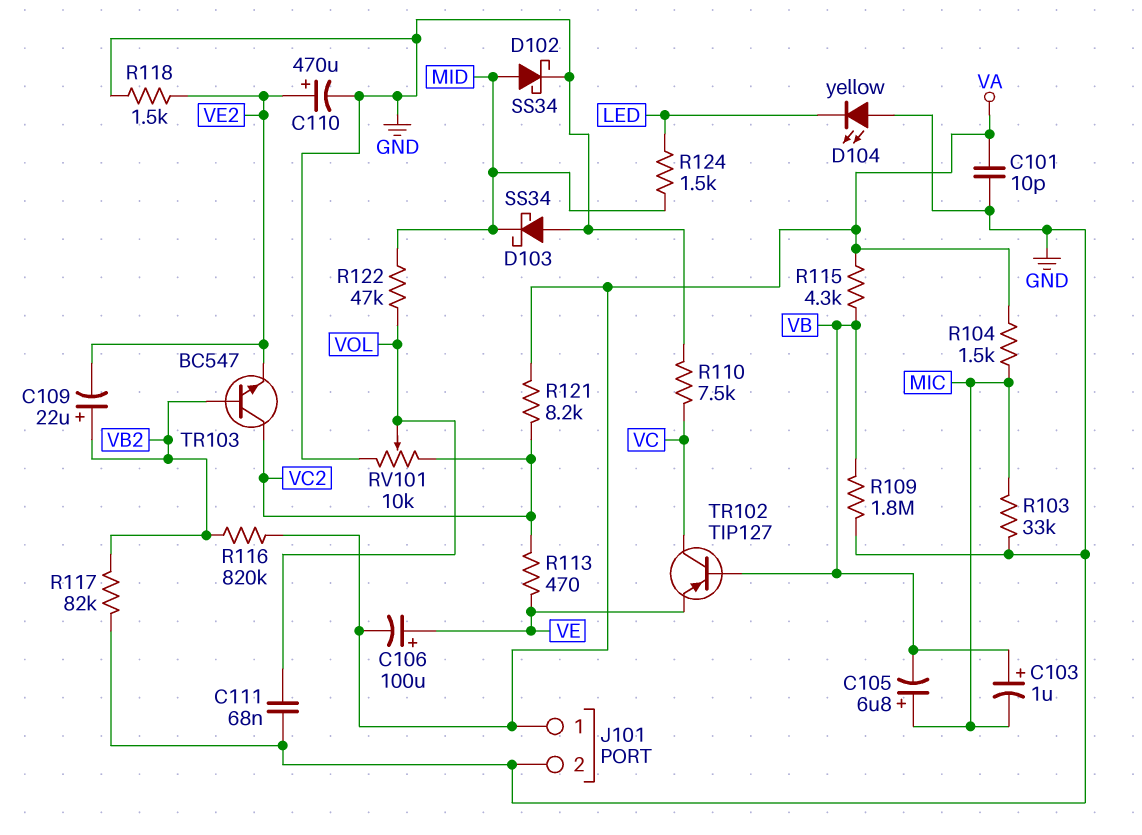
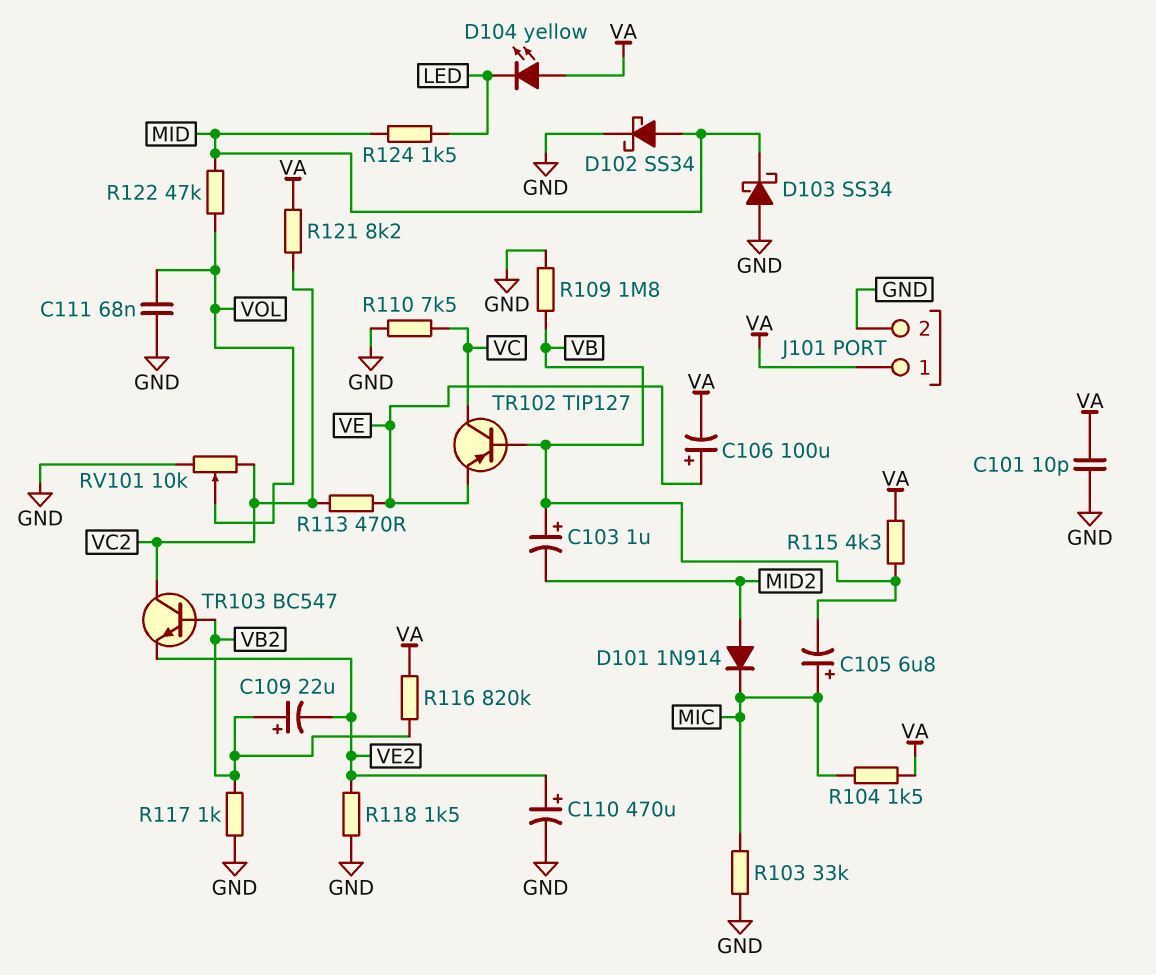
C103: 1uF (plus VB, minus MIC) -> 1uF (plus VB, minus MID2)
D101: none -> diode 1N914 (A MID2, K MIC)
D104: LED yellow (A GND, K LED) -> LED yellow (A VA, K LED)
R117: 82k (GND, VB2) -> 1k (GND, VB2)

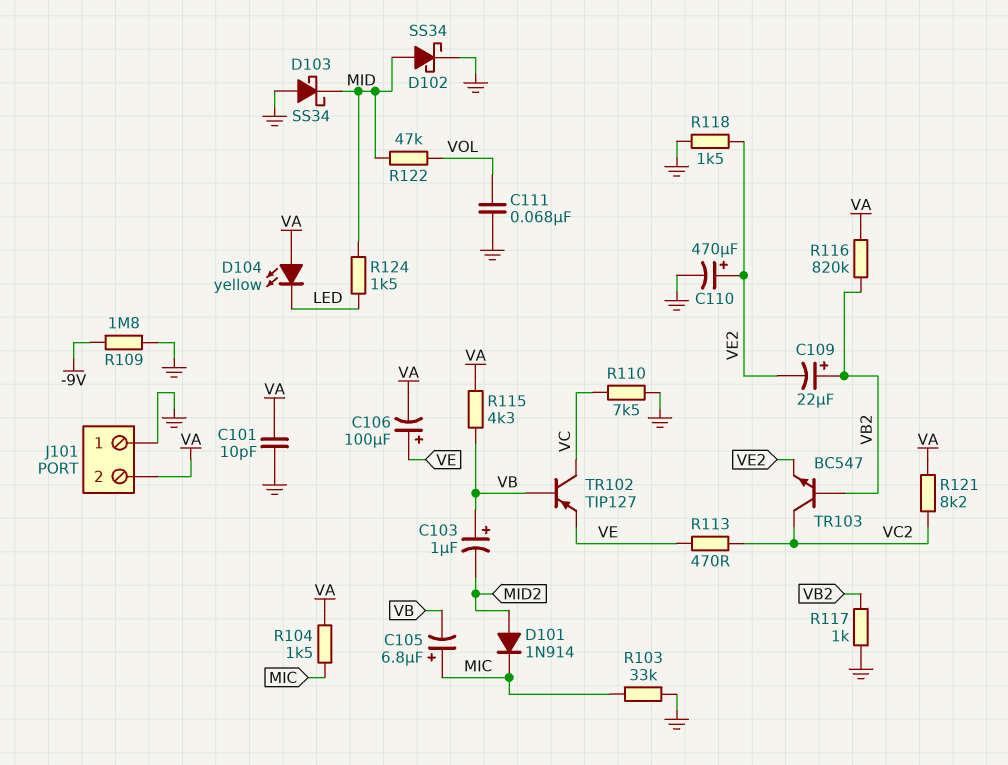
J101 pin 1: VA -> GND
J101 pin 2: GND -> VA
R109: 1.8M (GND, VB) -> 1.8M (-9V, GND)
RV101: 10k (GND, VC2, wiper VOL) -> none

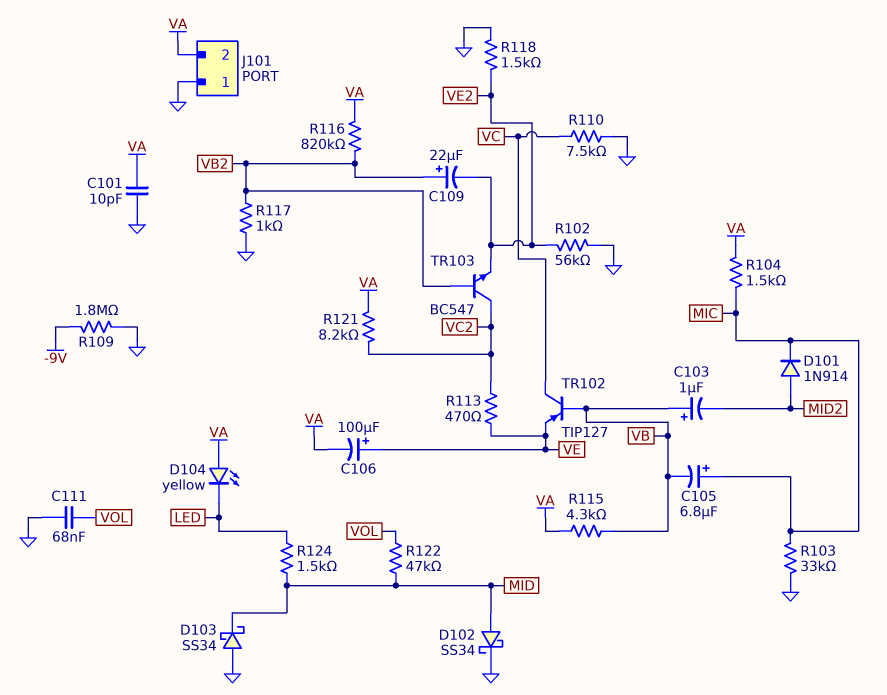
C110: 470uF (plus VE2, minus GND) -> none
R102: none -> 56k (GND, VE2)

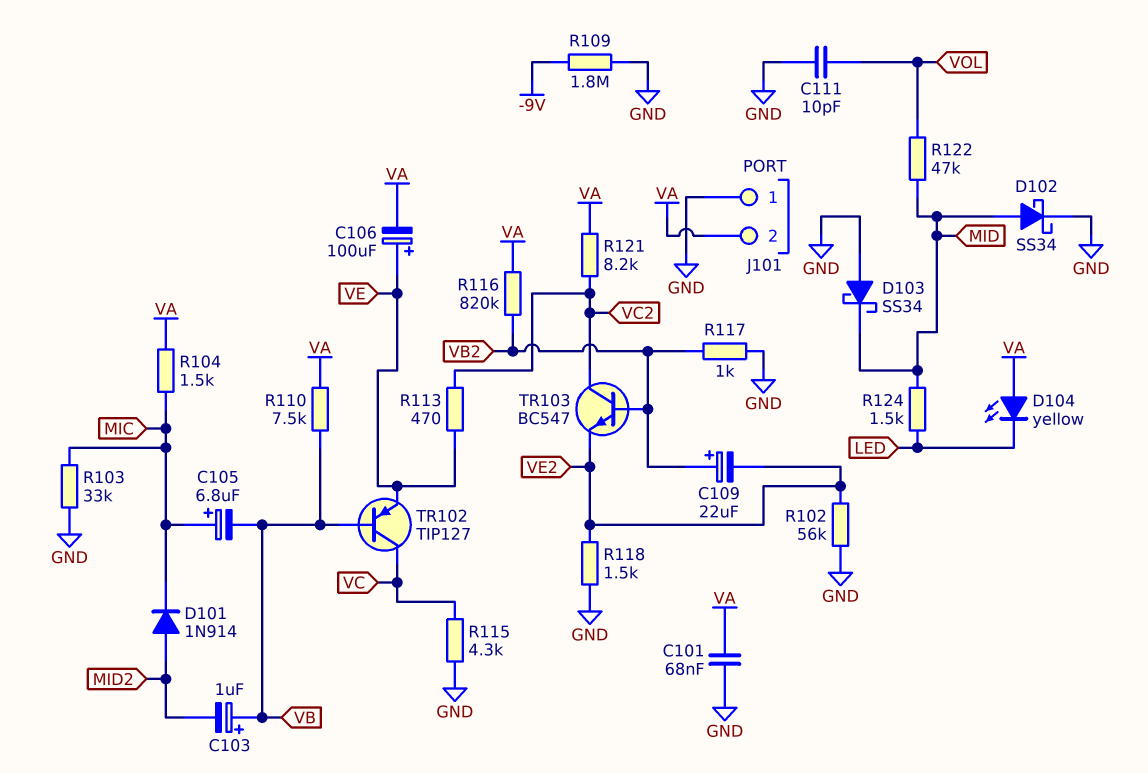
C101: 10pF (GND, VA) -> 68nF (GND, VA)
C111: 68nF (GND, VOL) -> 10pF (GND, VOL)
R110: 7.5k (GND, VC) -> 7.5k (VA, VB)
R115: 4.3k (VA, VB) -> 4.3k (GND, VC)

